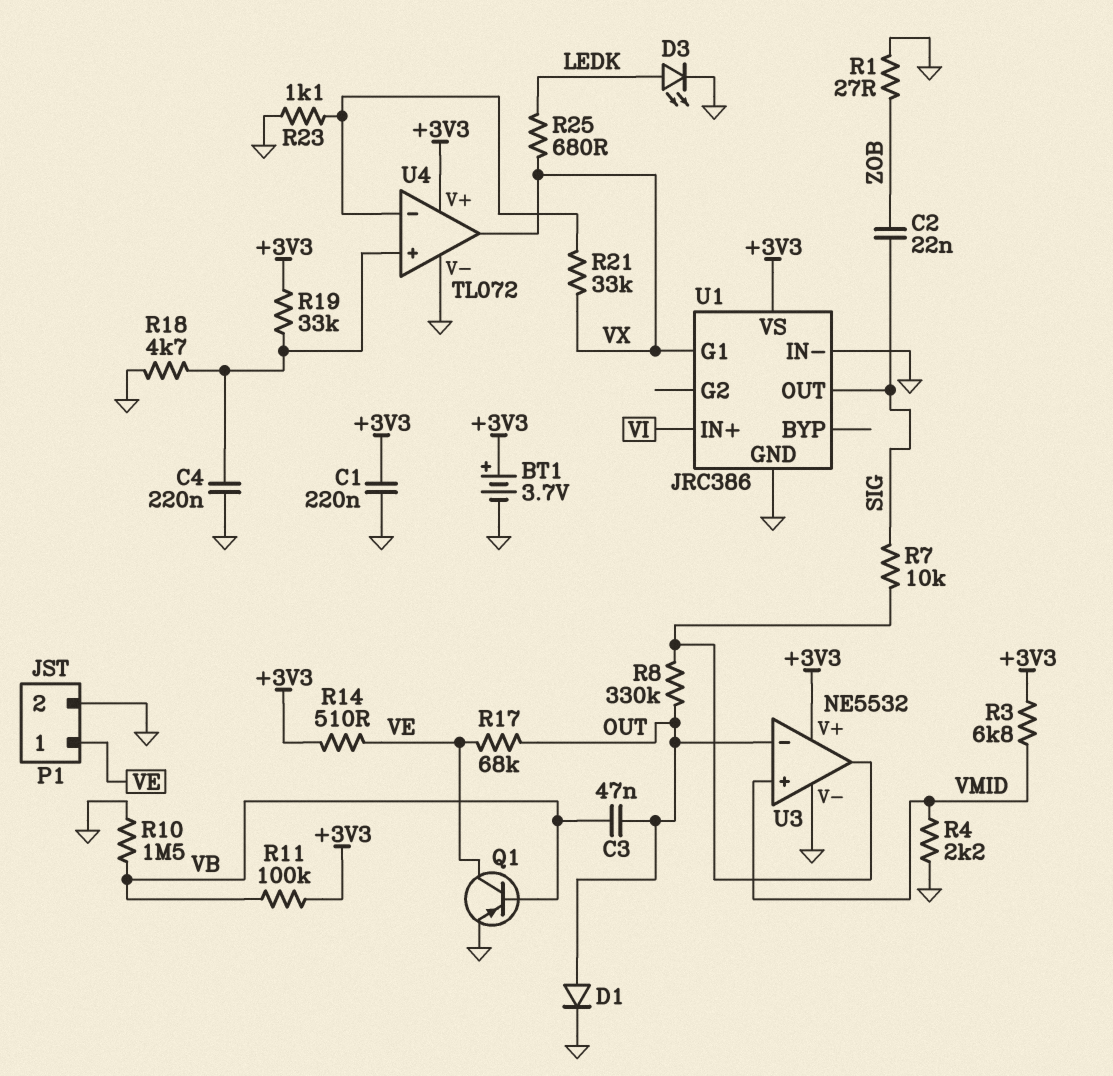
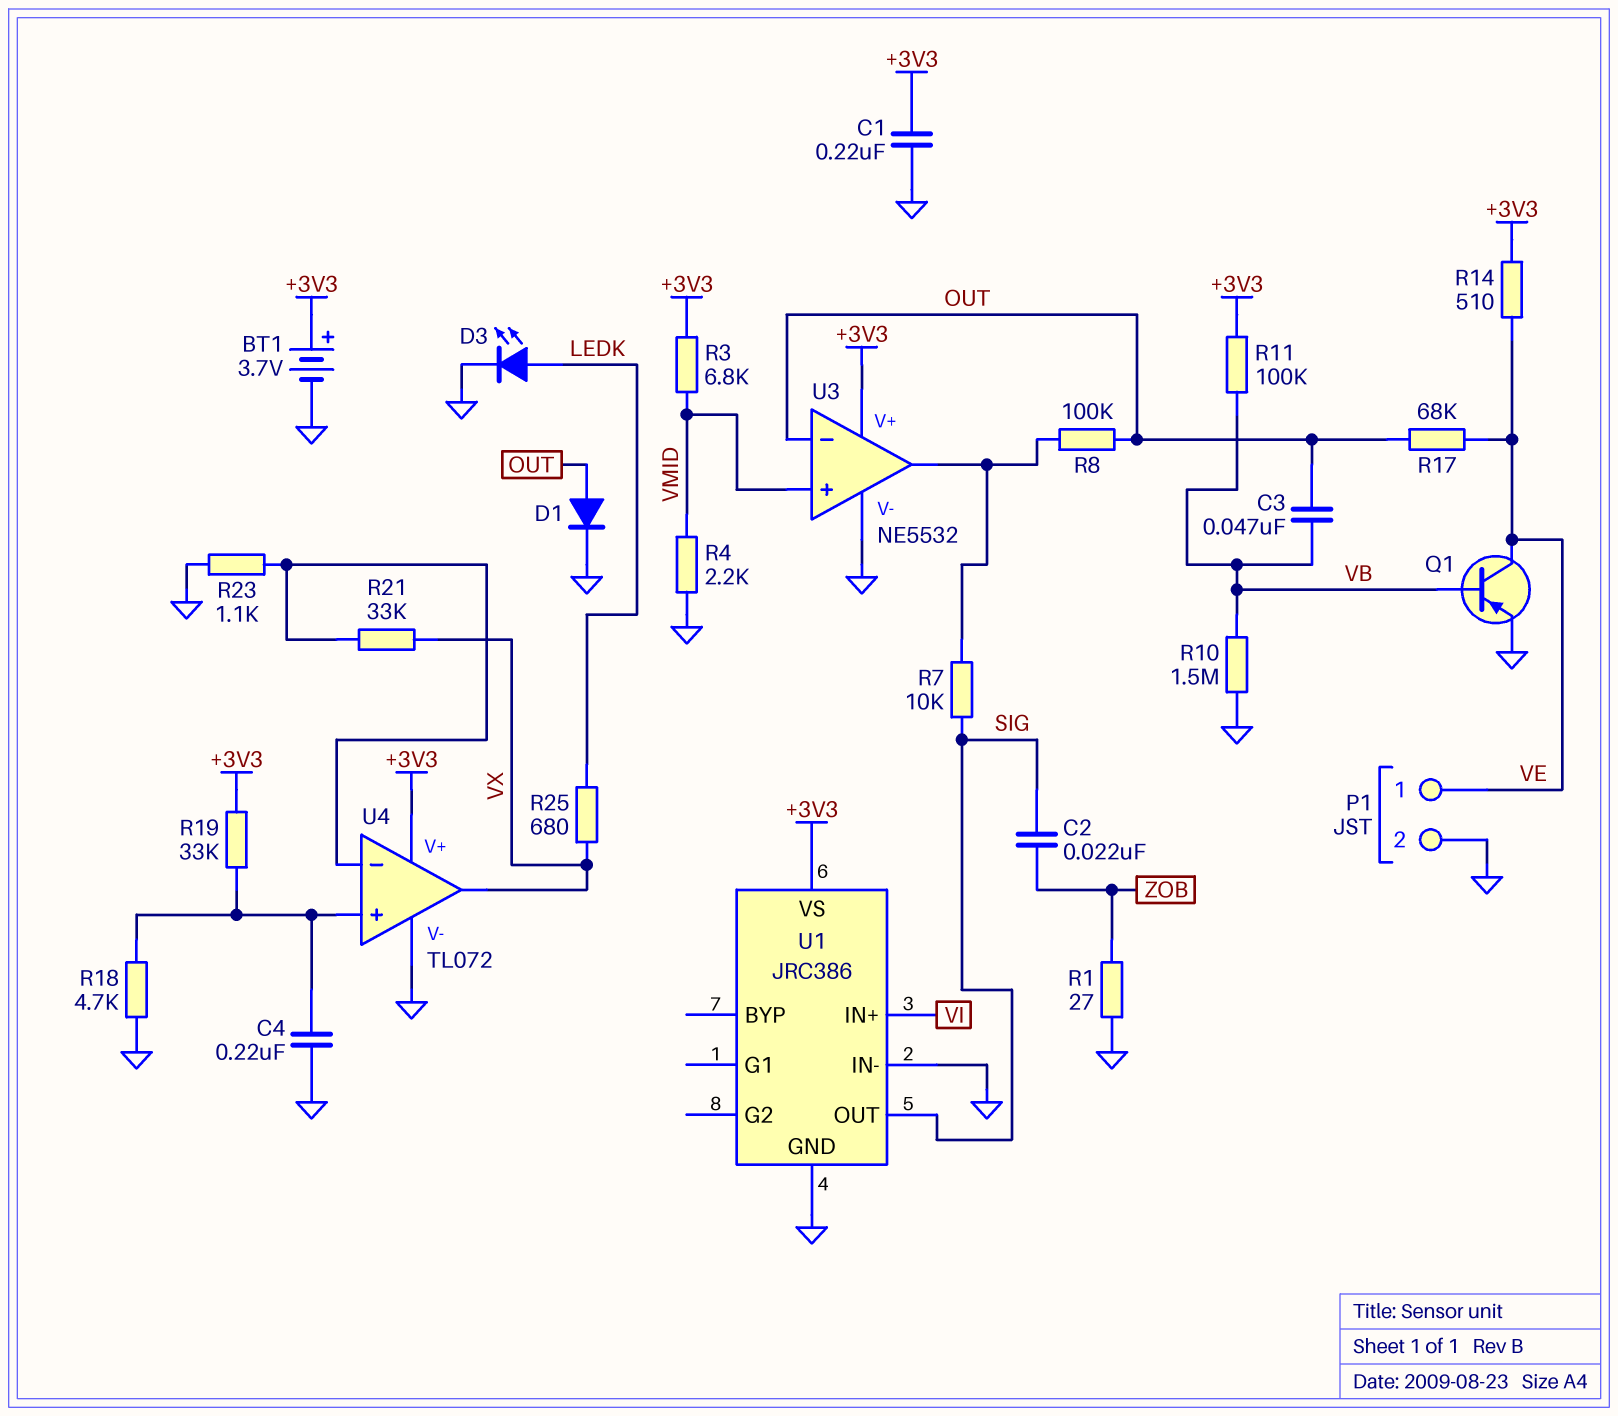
R8: 330k (OUT, U3/out) -> 100k (OUT, U3/out)
U1 pin G1: VX -> none

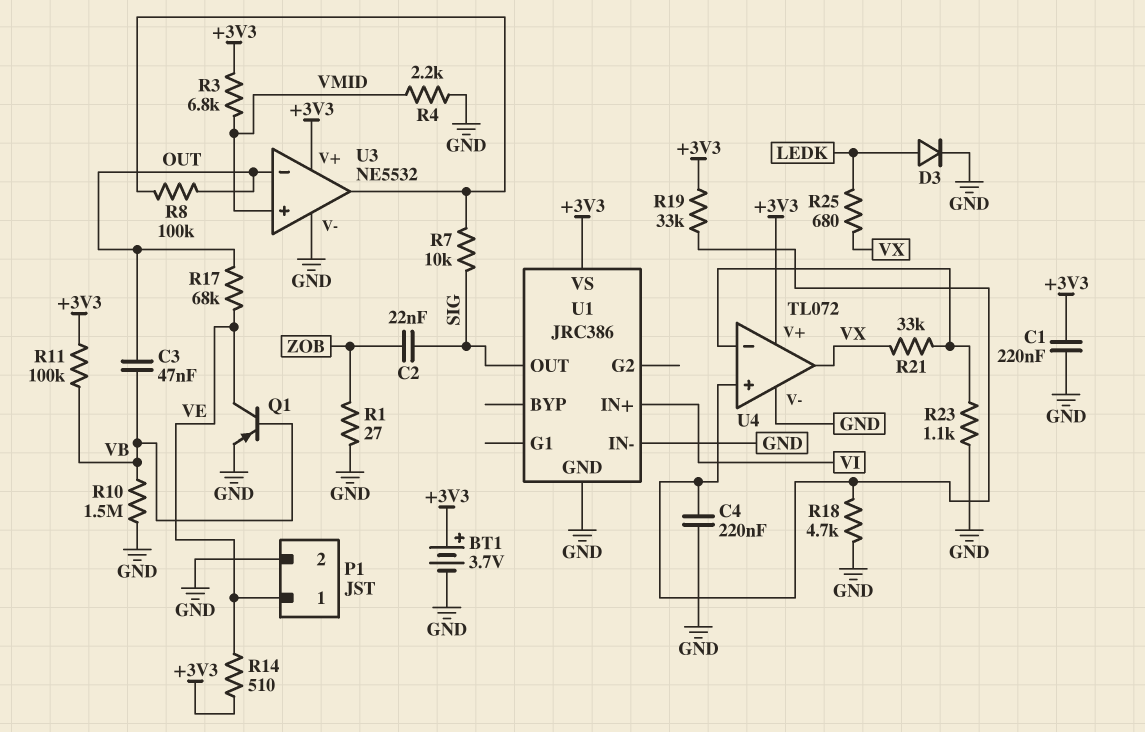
D1: diode (A OUT, K GND) -> none
D3: LED (A LEDK, K GND) -> diode (A LEDK, K GND)

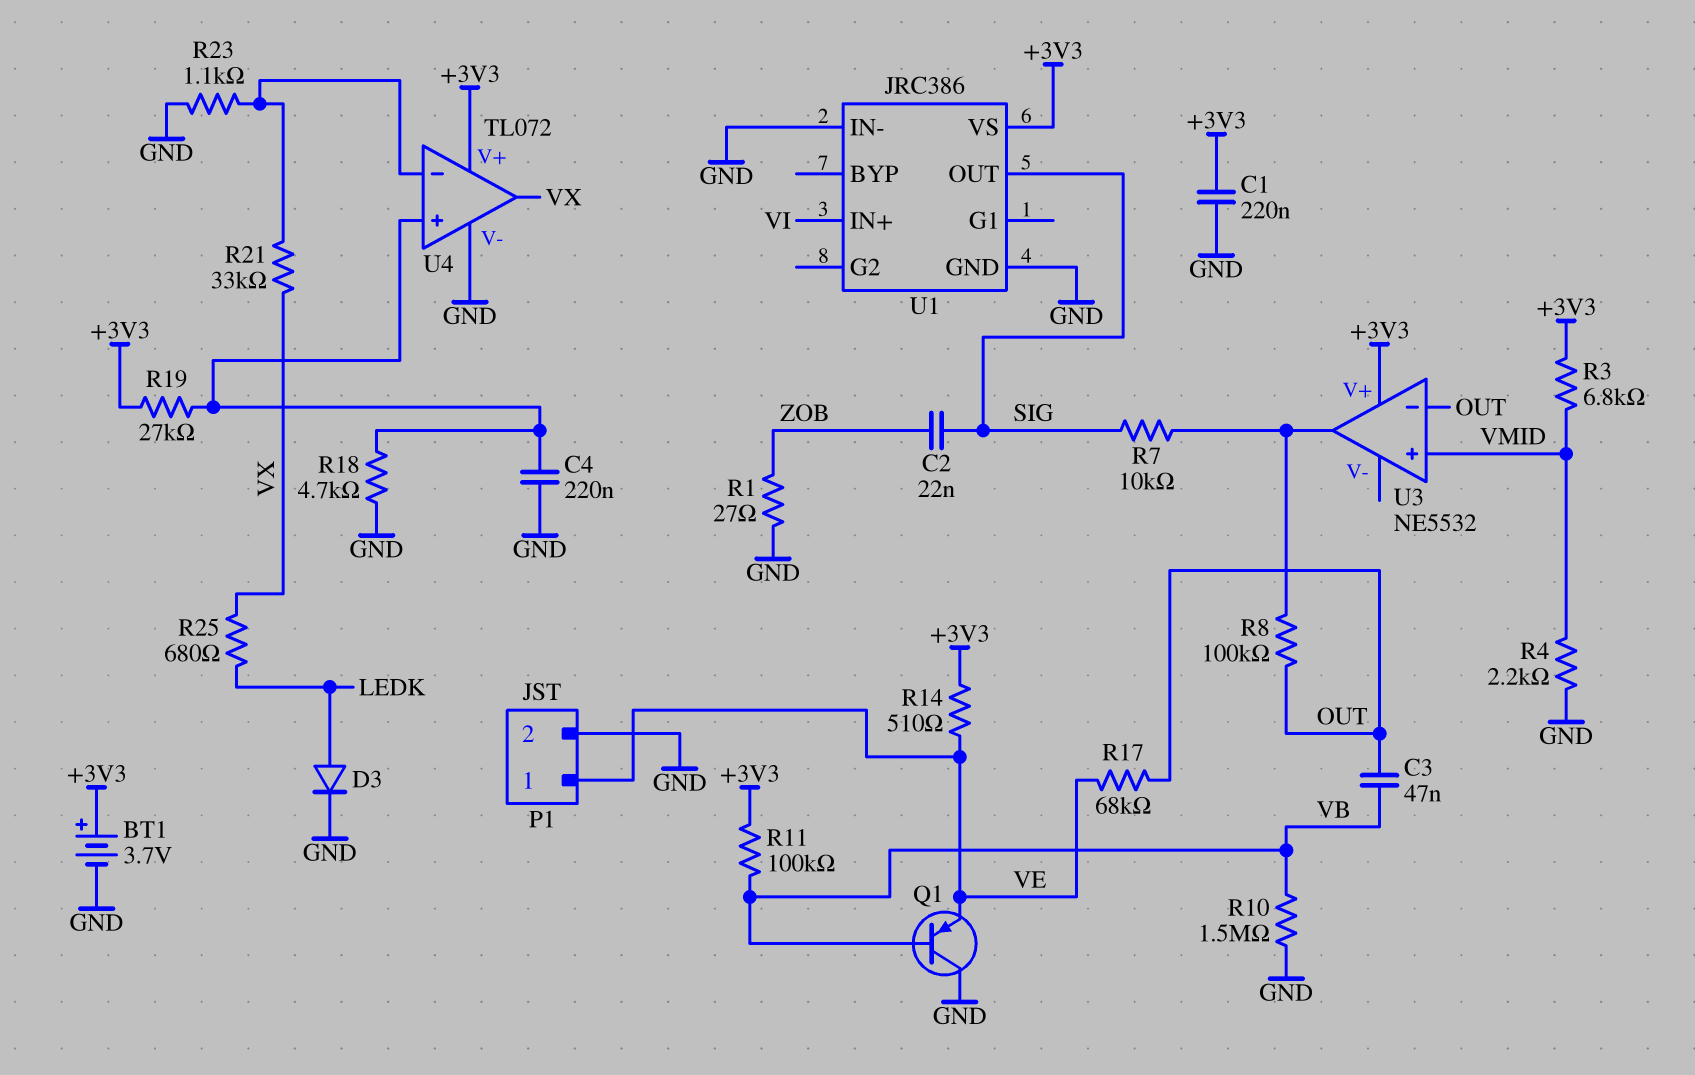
Q1: PNP (B VB, C VE, E GND) -> PNP (B VB, C GND, E VE)
R19: 33k (+3V3, U4/in+) -> 27k (+3V3, U4/in+)
U3 pin V-: GND -> none

